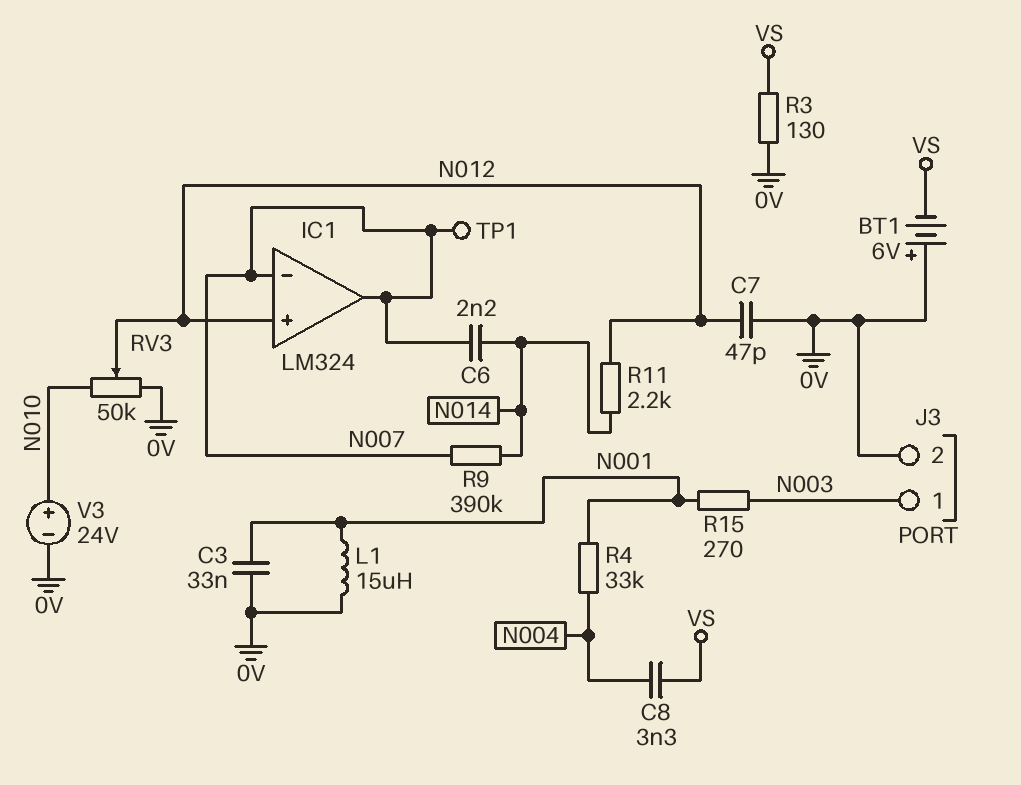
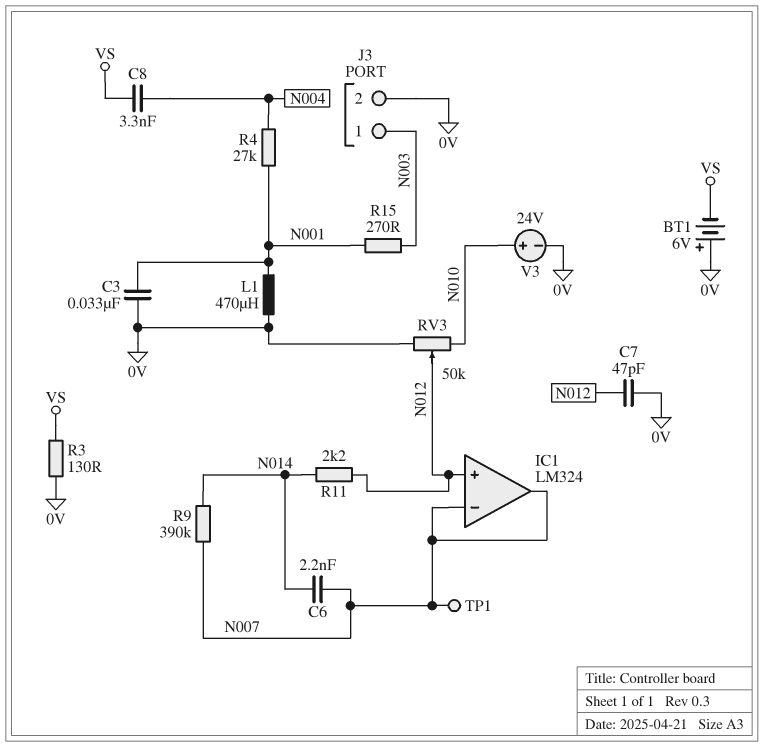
L1: 15uH (0V, N001) -> 470uH (0V, N001)
R4: 33k (N001, N004) -> 27k (N001, N004)

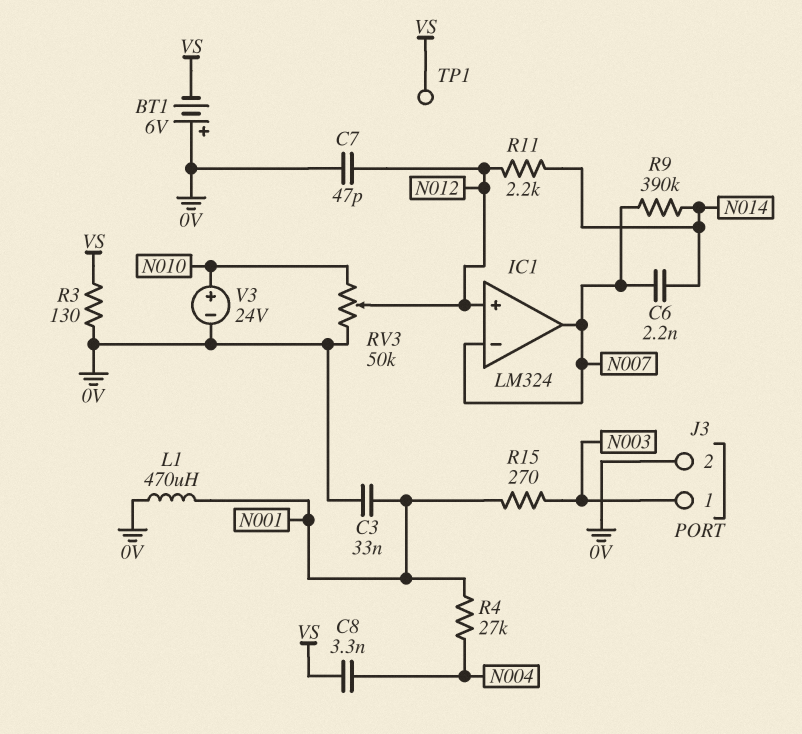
TP1: test point (N007) -> test point (VS)

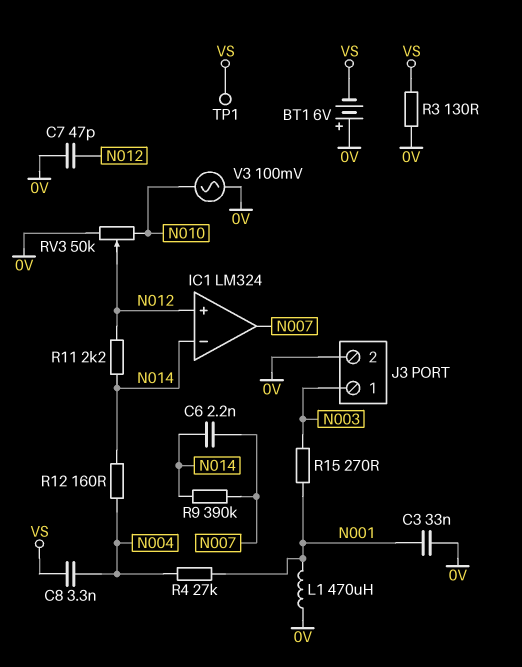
IC1 pin in-: N007 -> N014
R12: none -> 160 (N004, N014)
V3: 24V (plus N010, minus 0V) -> AC 100mV (0V, N010)

